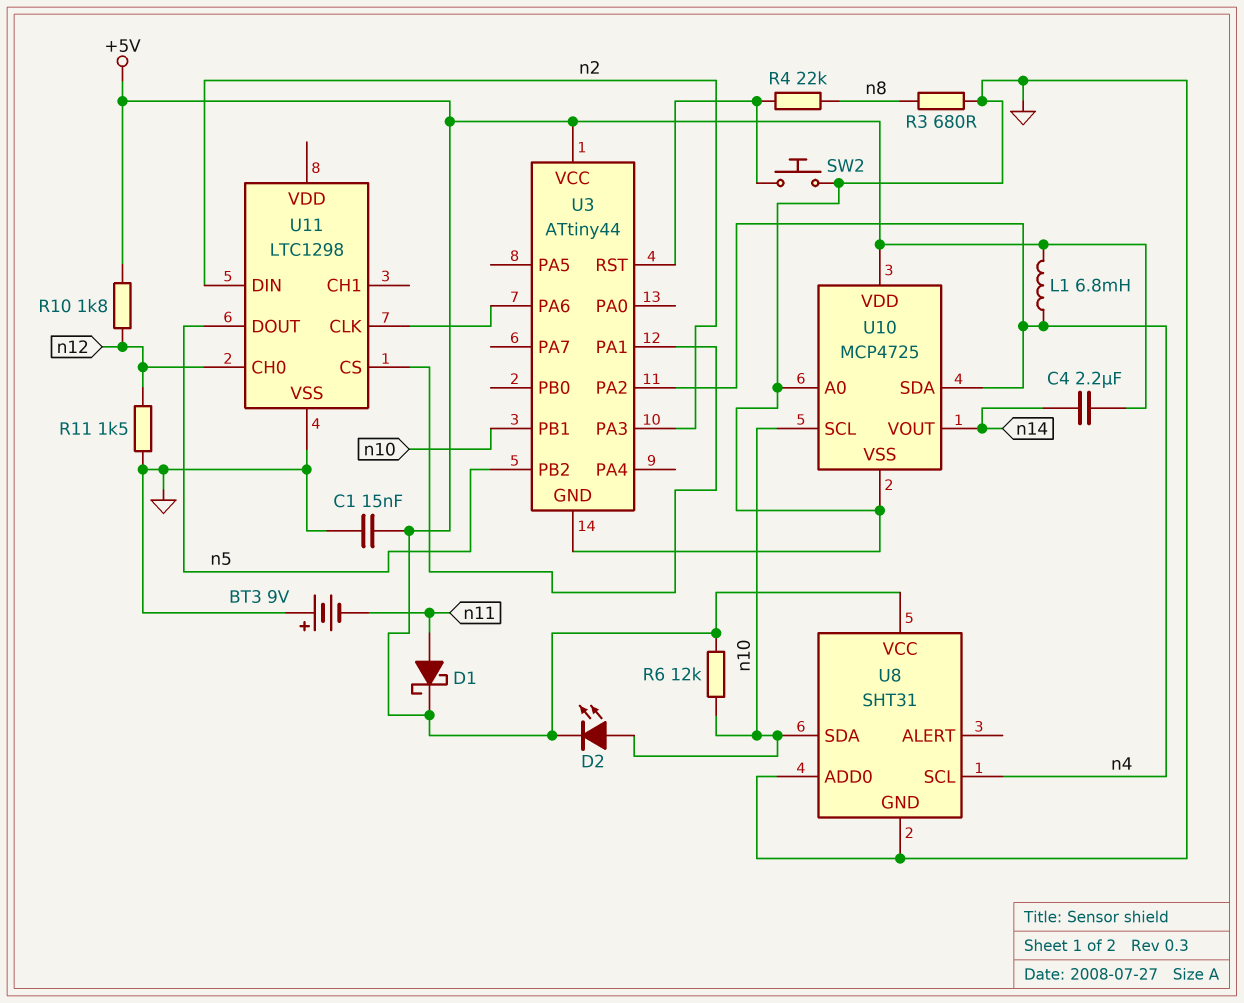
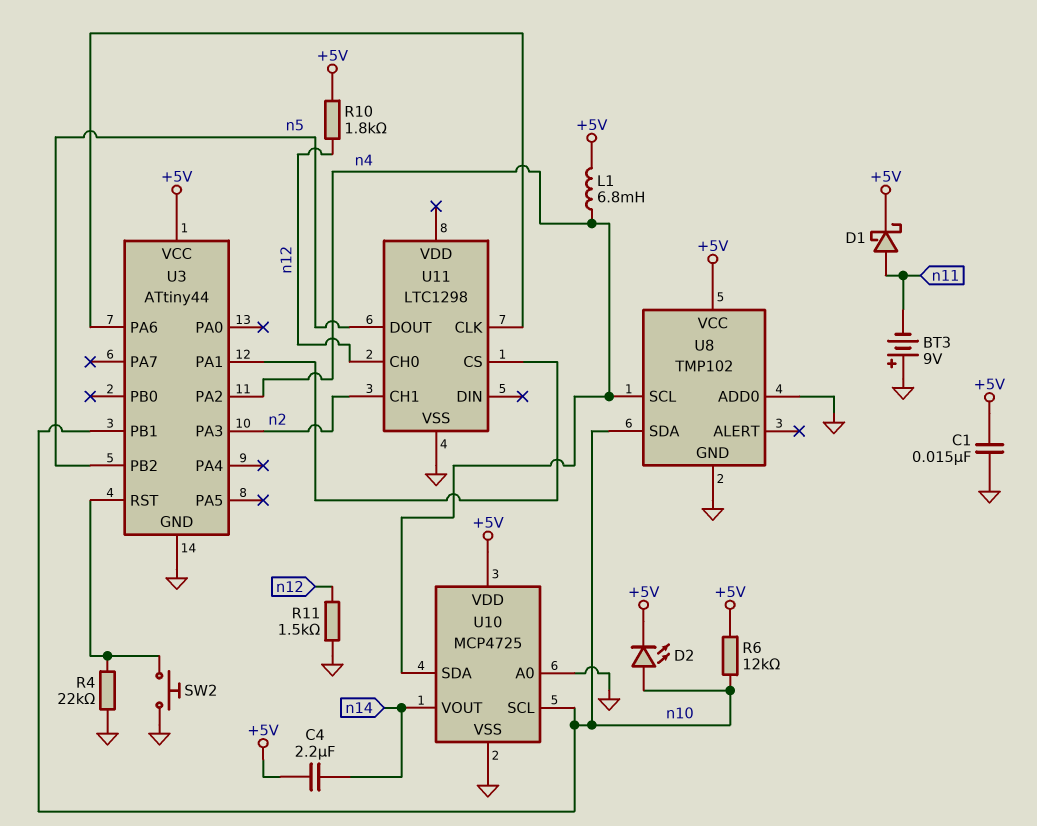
R3: 680 (GND, n8) -> none
R4: 22k (U3/RST, n8) -> 22k (GND, U3/RST)
U8: SHT31 -> TMP102
U11 pin CH1: none -> n2
U11 pin DIN: n2 -> none

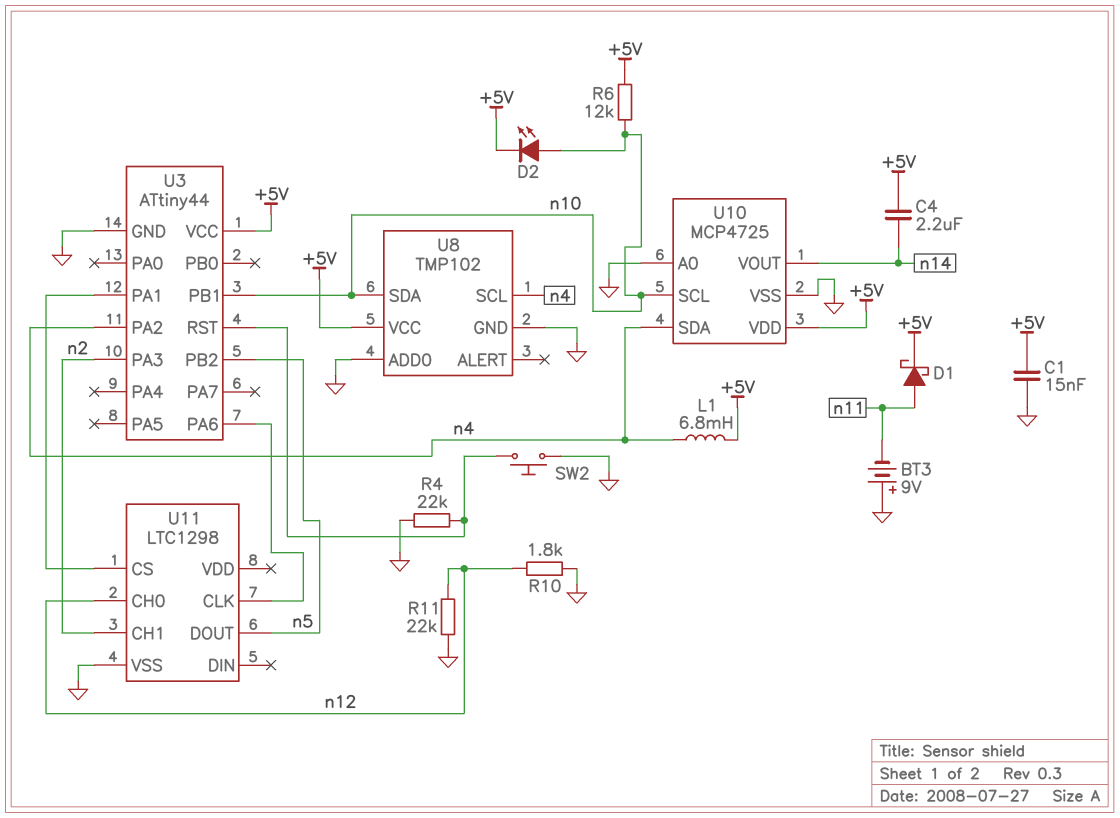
R10: 1.8k (+5V, n12) -> 1.8k (GND, n12)
R11: 1.5k (GND, n12) -> 22k (GND, n12)

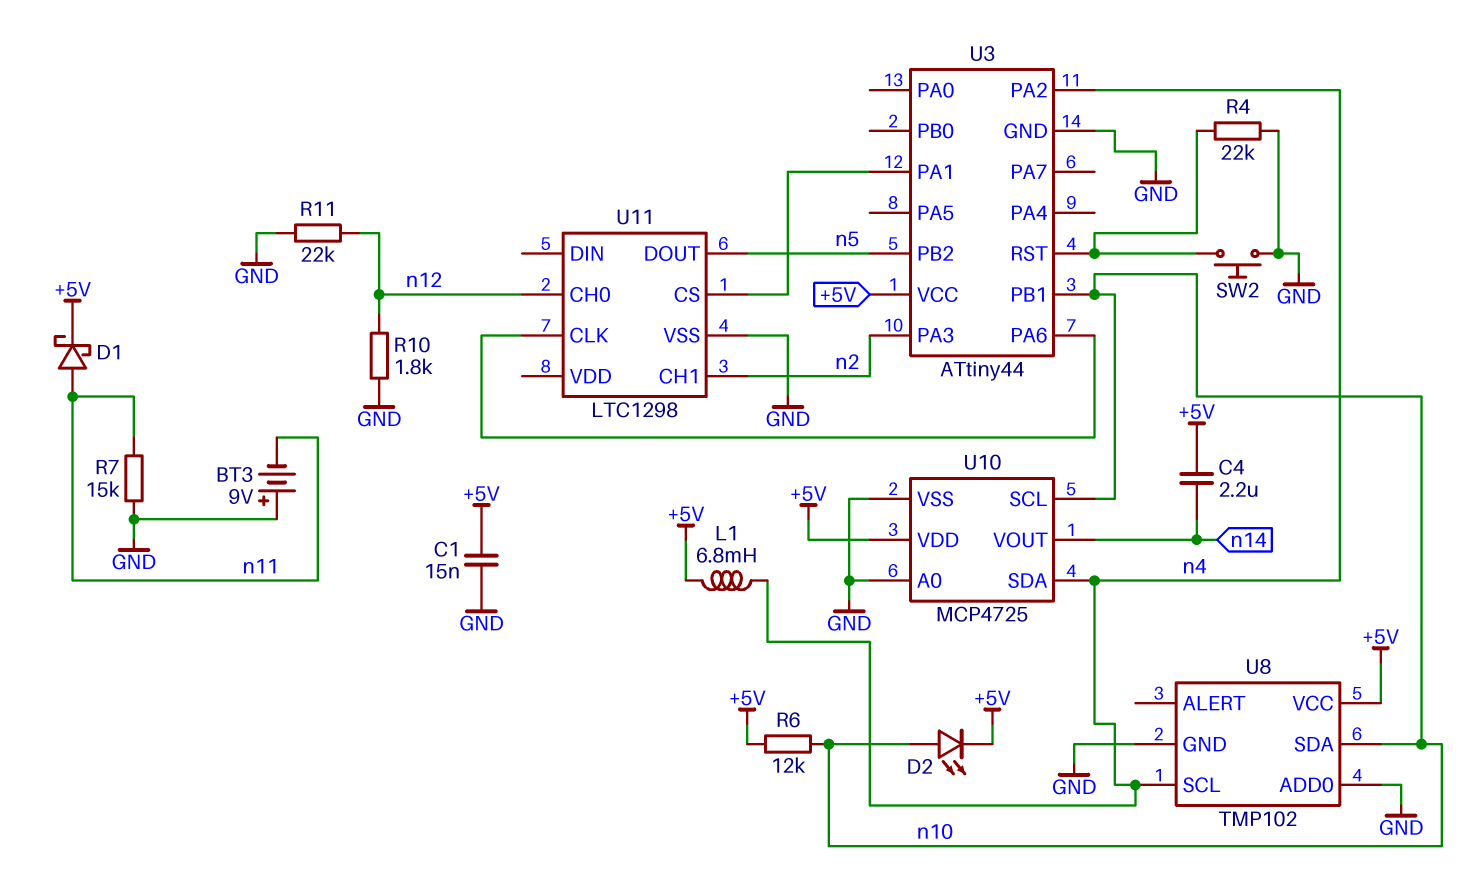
R7: none -> 15k (GND, n11)

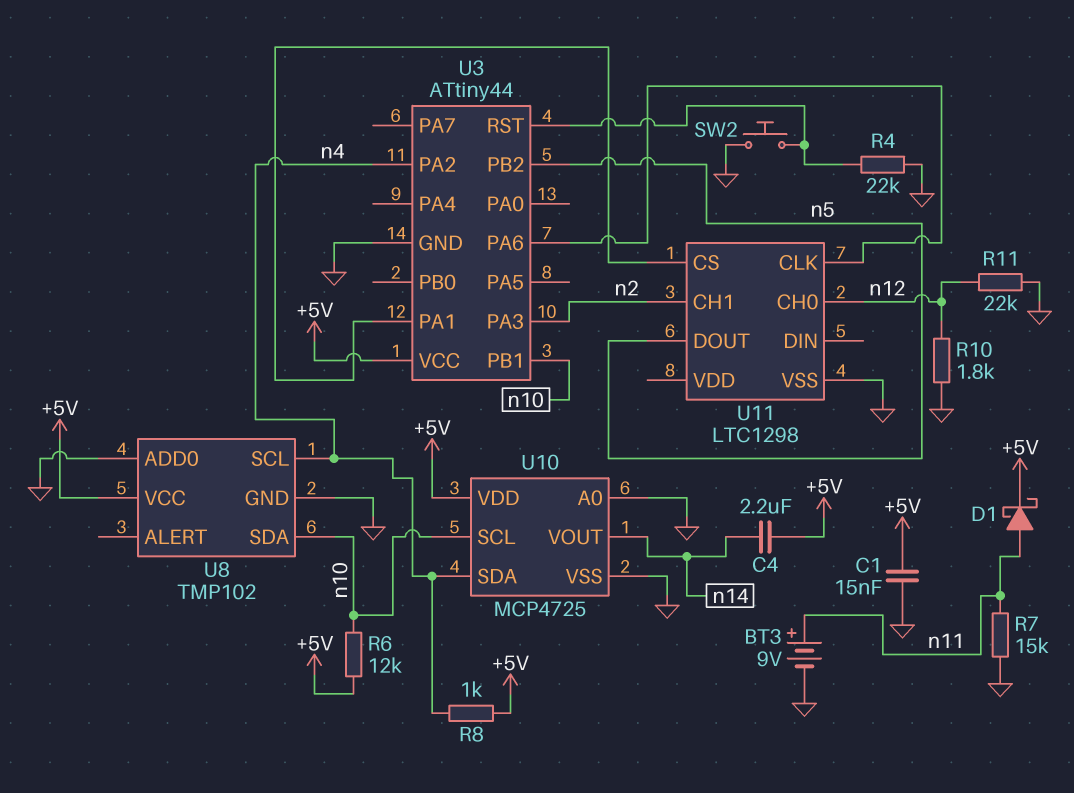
BT3: 9V (plus GND, minus n11) -> 9V (plus n11, minus GND)
D2: LED (A n10, K +5V) -> none
L1: 6.8mH (+5V, n4) -> none
R8: none -> 1k (+5V, n4)

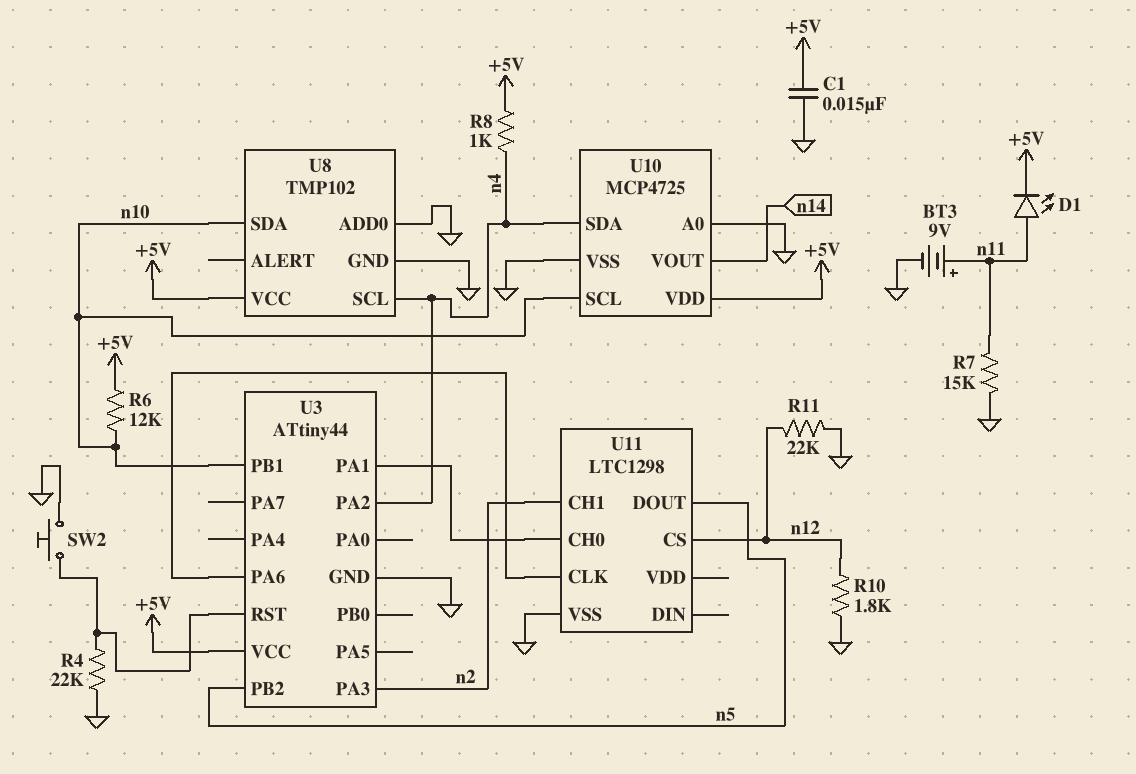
C4: 2.2uF (+5V, n14) -> none
D1: schottky (A n11, K +5V) -> LED (A n11, K +5V)
U11 pin CH0: n12 -> U3/PA1
U11 pin CS: U3/PA1 -> n12

